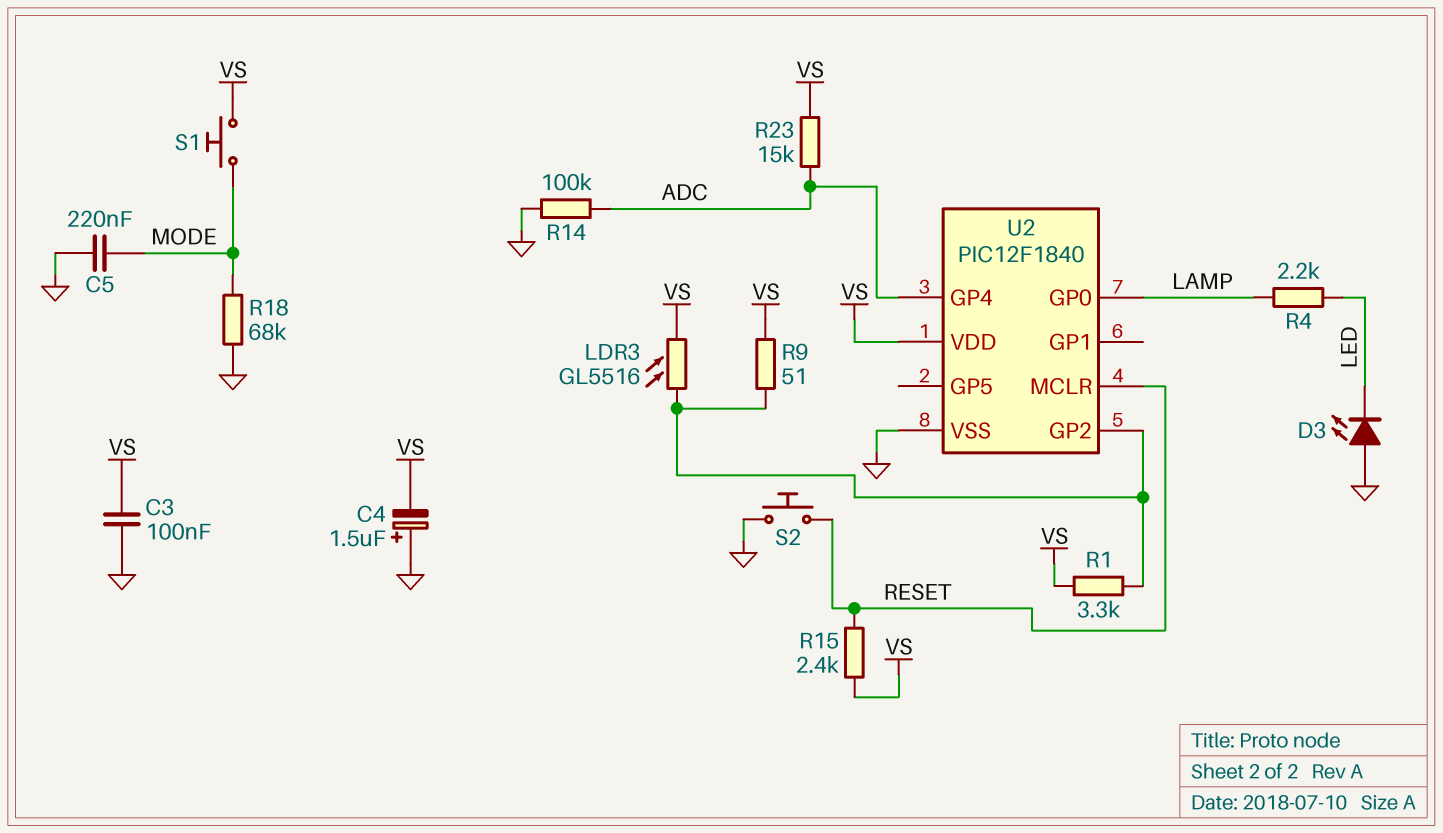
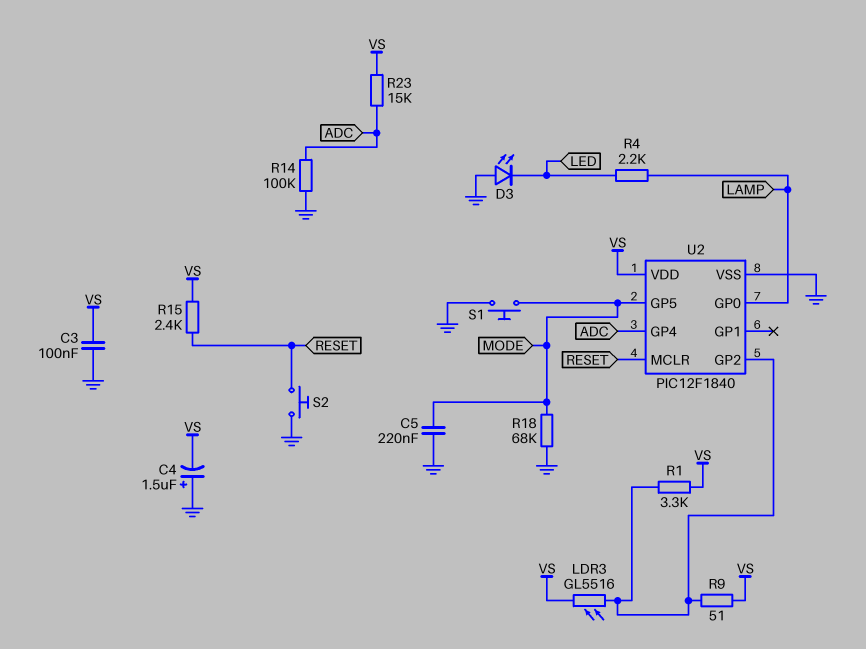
S1: button (MODE, VS) -> button (GND, MODE)
U2 pin GP5: none -> MODE

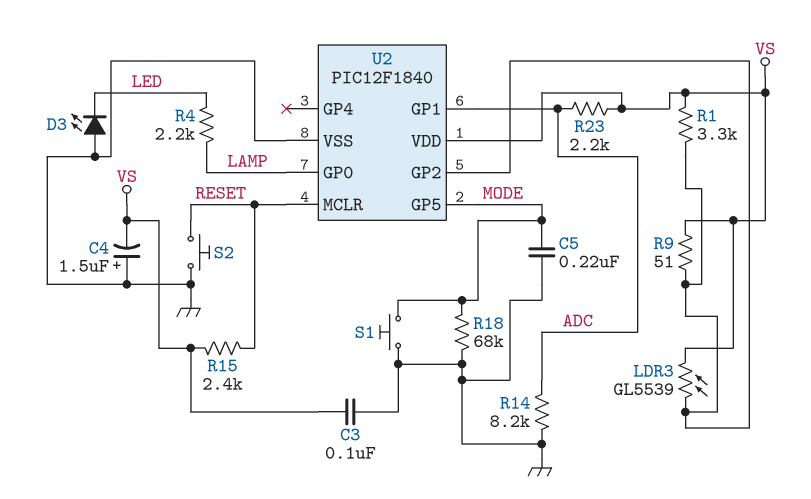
LDR3: GL5516 (U2/GP2, VS) -> GL5539 (U2/GP2, VS)
R14: 100k (ADC, GND) -> 8.2k (ADC, GND)
R23: 15k (ADC, VS) -> 2.2k (ADC, VS)
U2 pin GP1: none -> ADC
U2 pin GP4: ADC -> none

